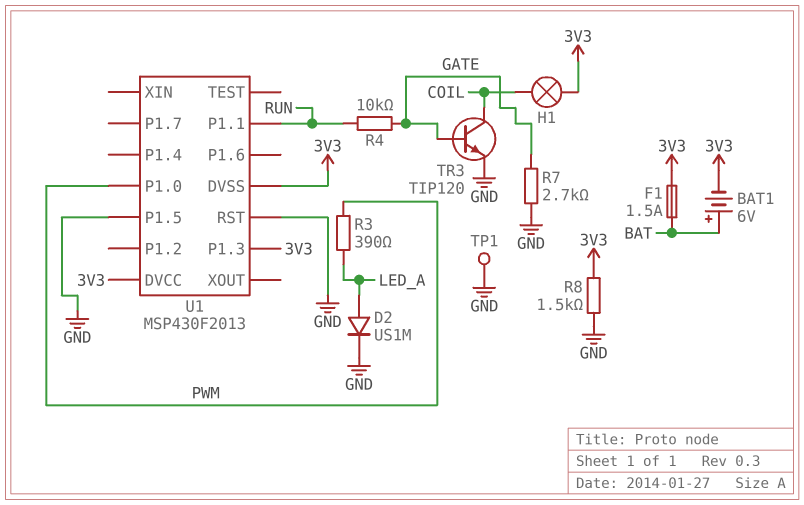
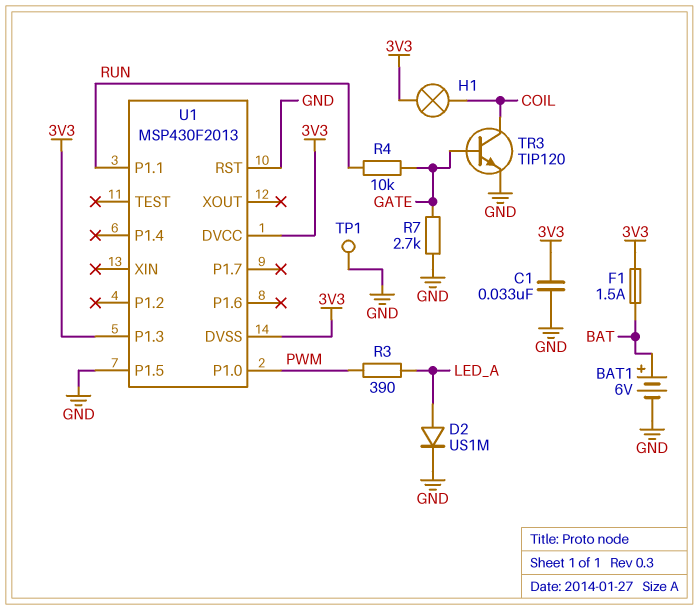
BAT1: 6V (plus BAT, minus 3V3) -> 6V (plus BAT, minus GND)
C1: none -> 33nF (3V3, GND)
R8: 1.5k (3V3, GND) -> none

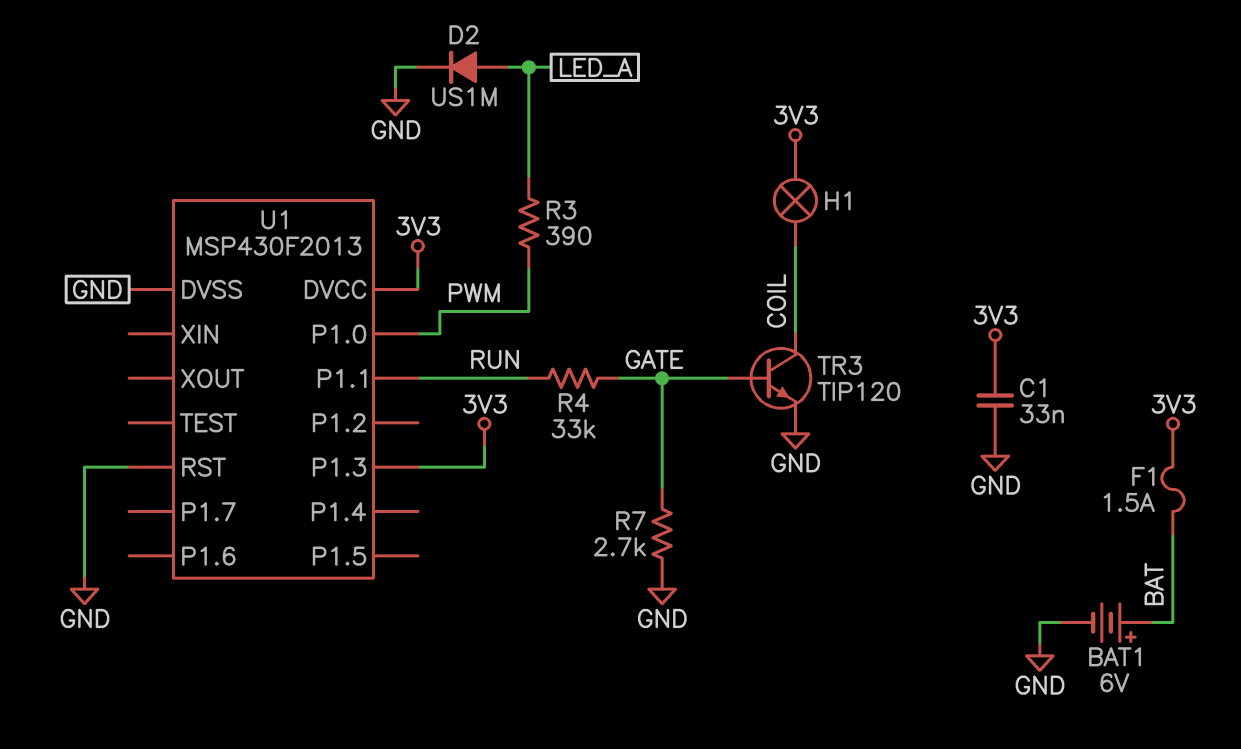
R4: 10k (GATE, RUN) -> 33k (GATE, RUN)
TP1: test point (GND) -> none
U1 pin DVSS: 3V3 -> GND
U1 pin P1.5: GND -> none

